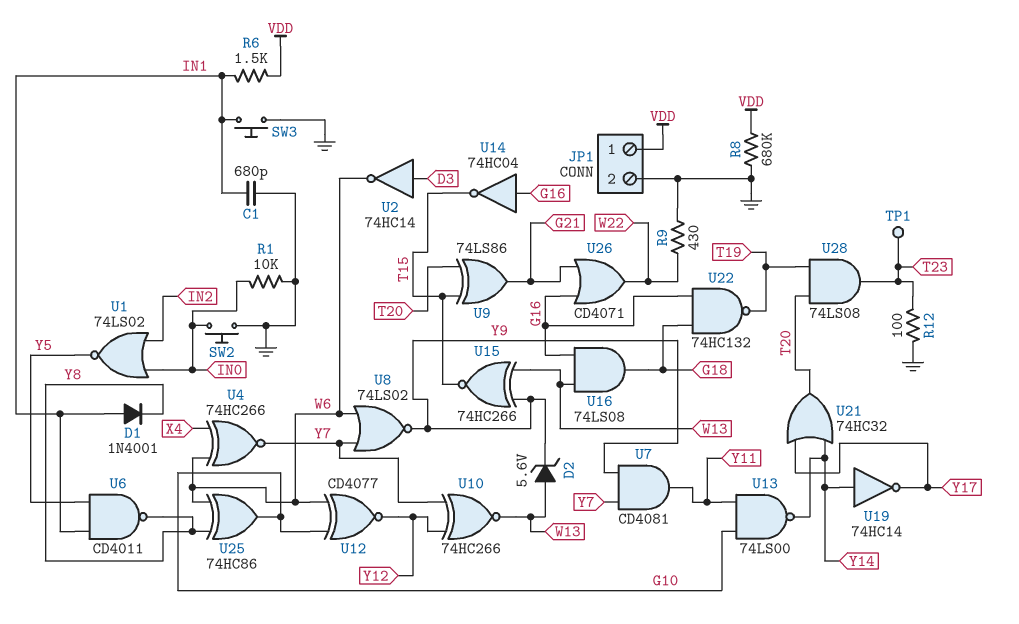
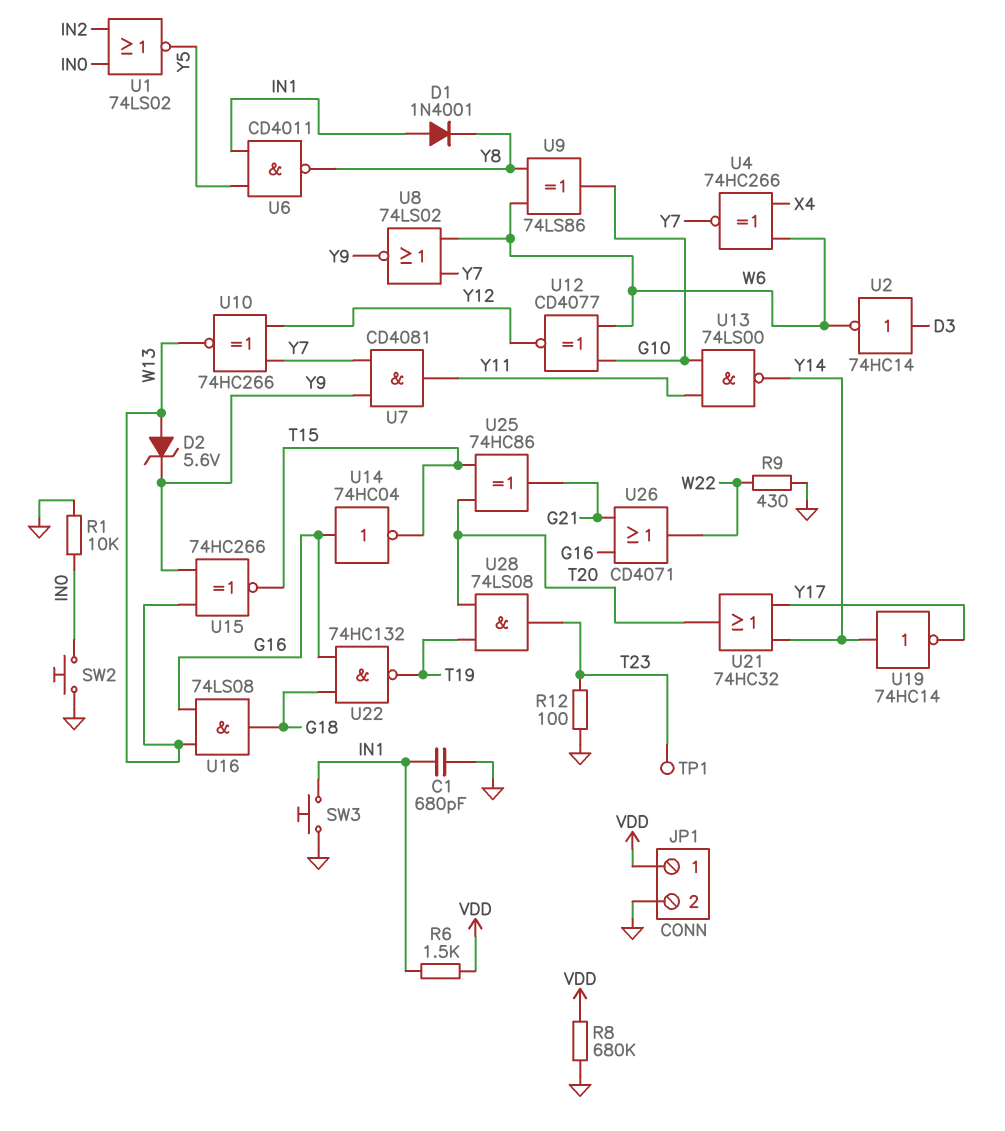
U9: XOR 74LS86 (in T15, in T20, out G21) -> XOR 74LS86 (in W6, in Y8, out G10)
U25: XOR 74HC86 (in W6, in Y8, out G10) -> XOR 74HC86 (in T15, in T20, out G21)

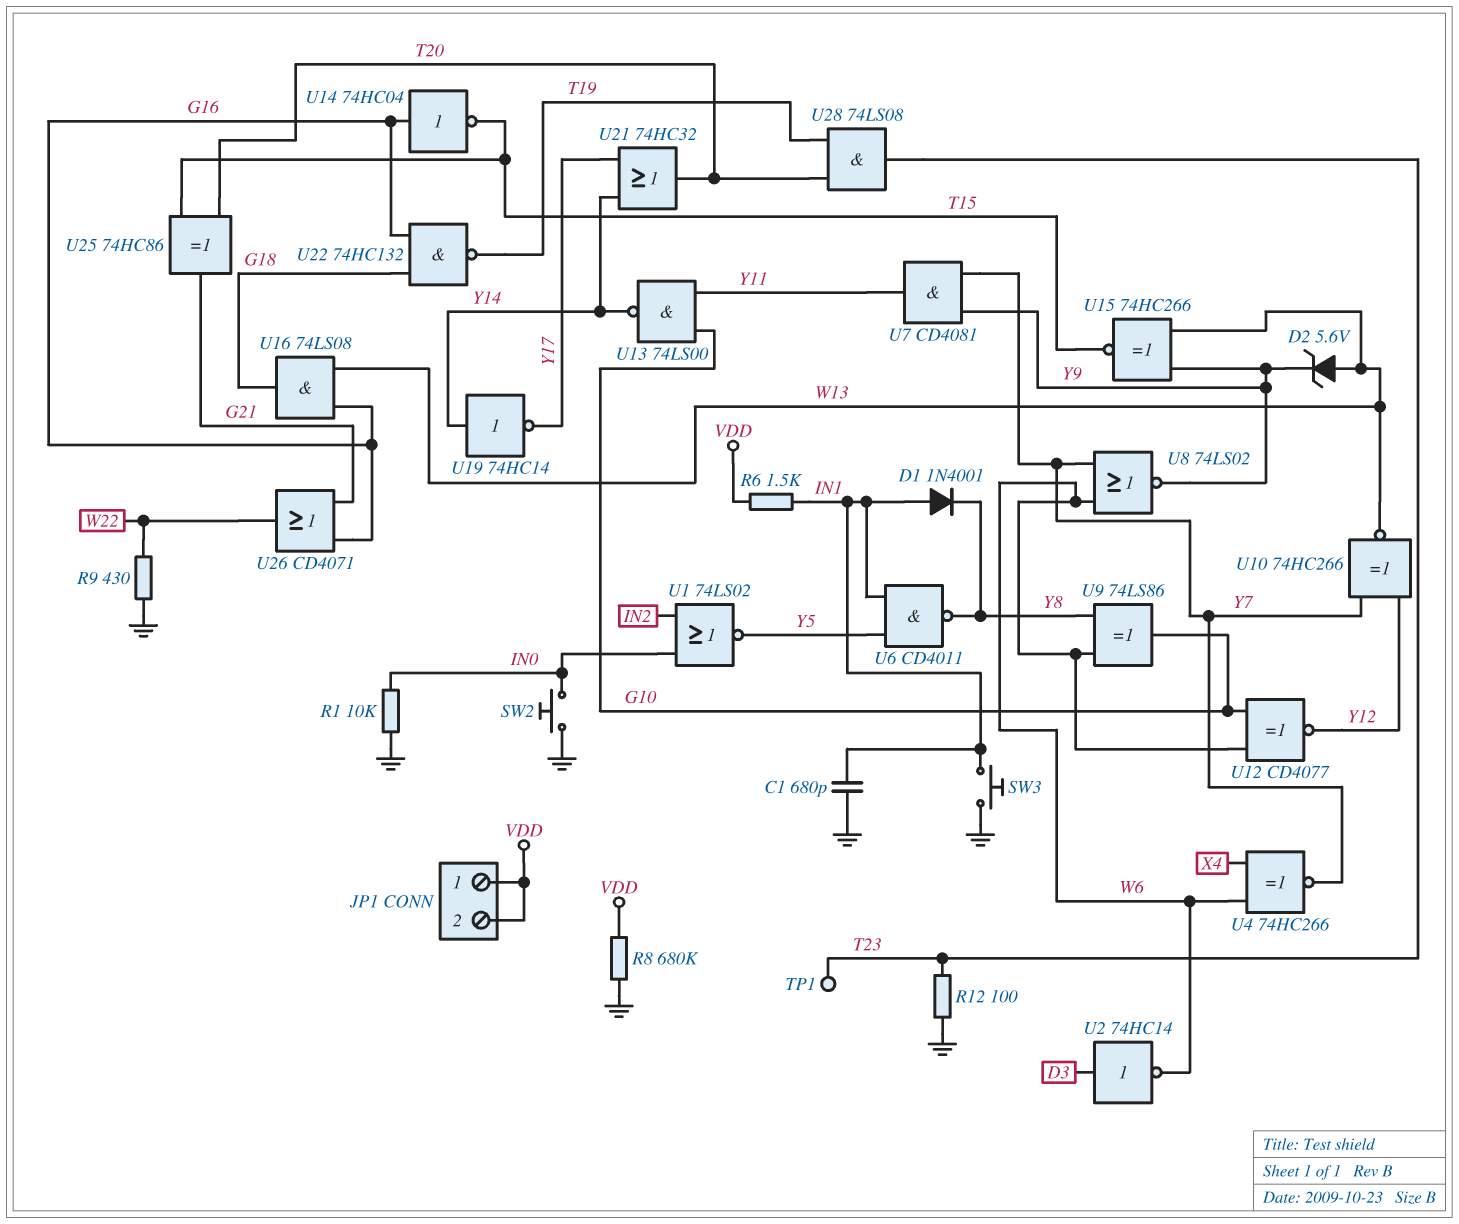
JP1 pin 2: GND -> VDD

